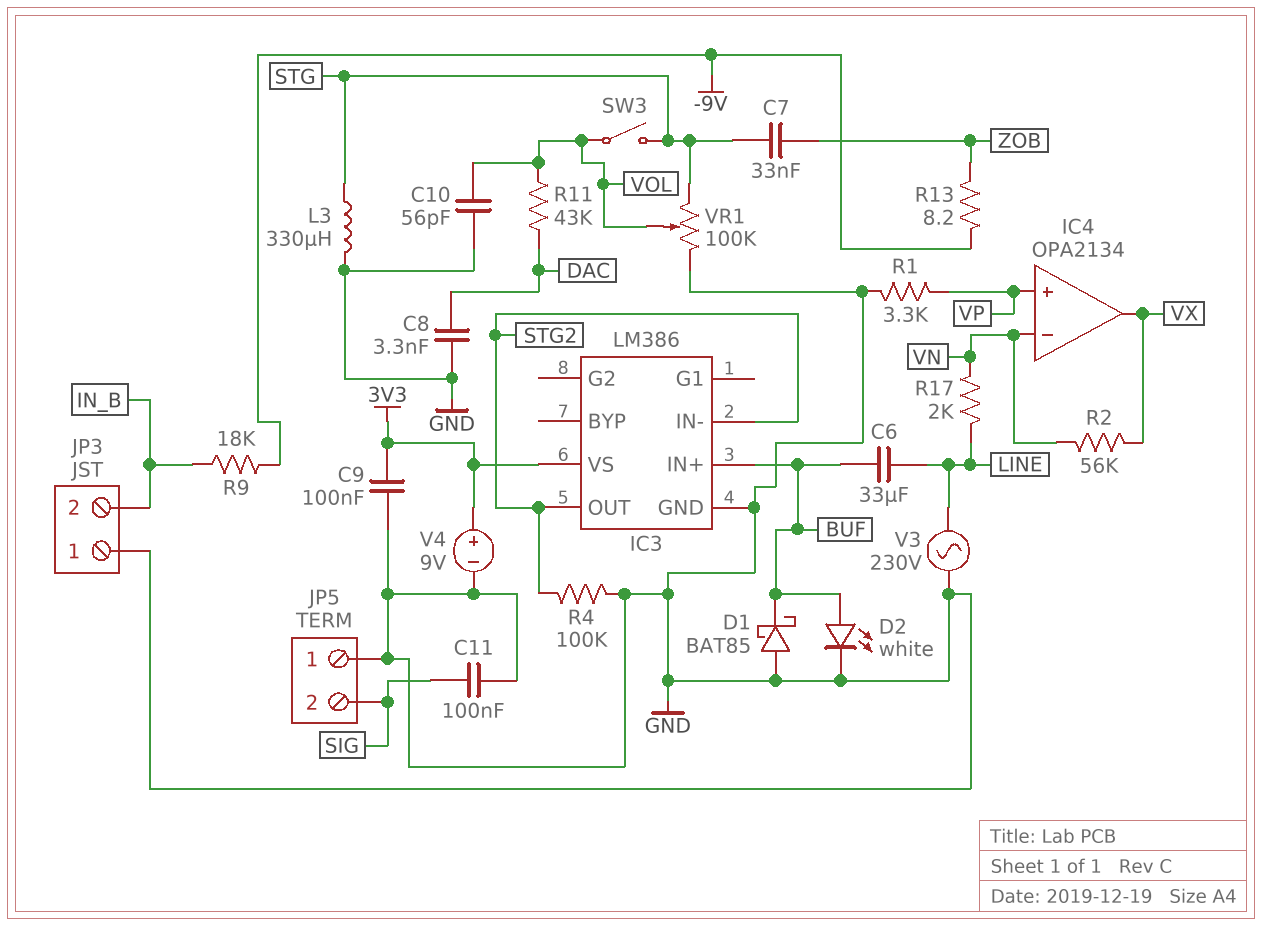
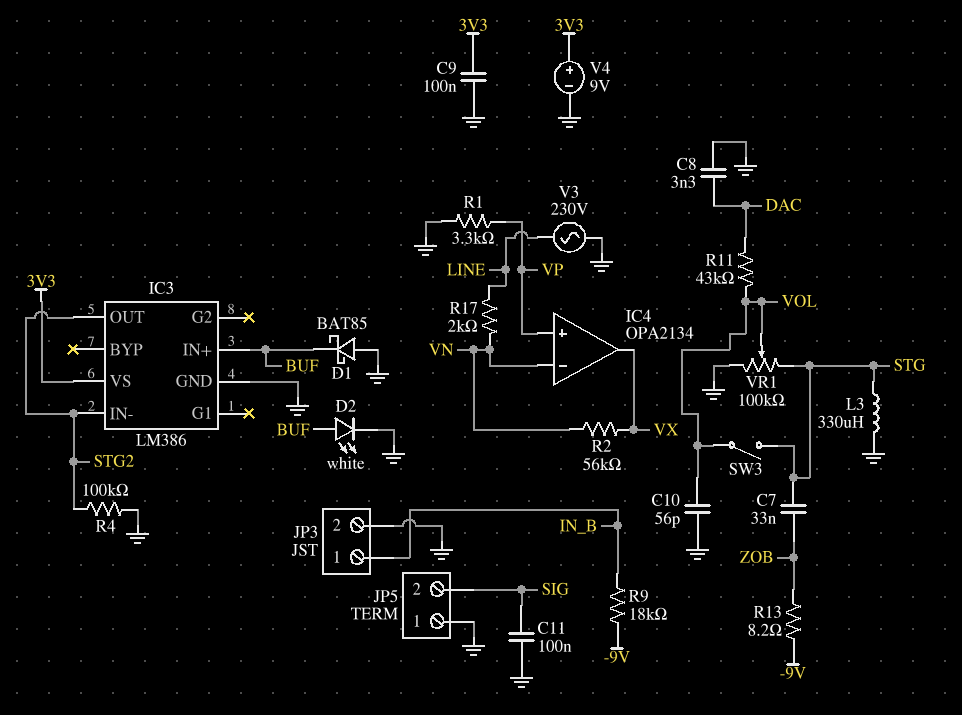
C6: 33uF (BUF, LINE) -> none
JP3 pin 1: GND -> IN_B
JP3 pin 2: IN_B -> GND

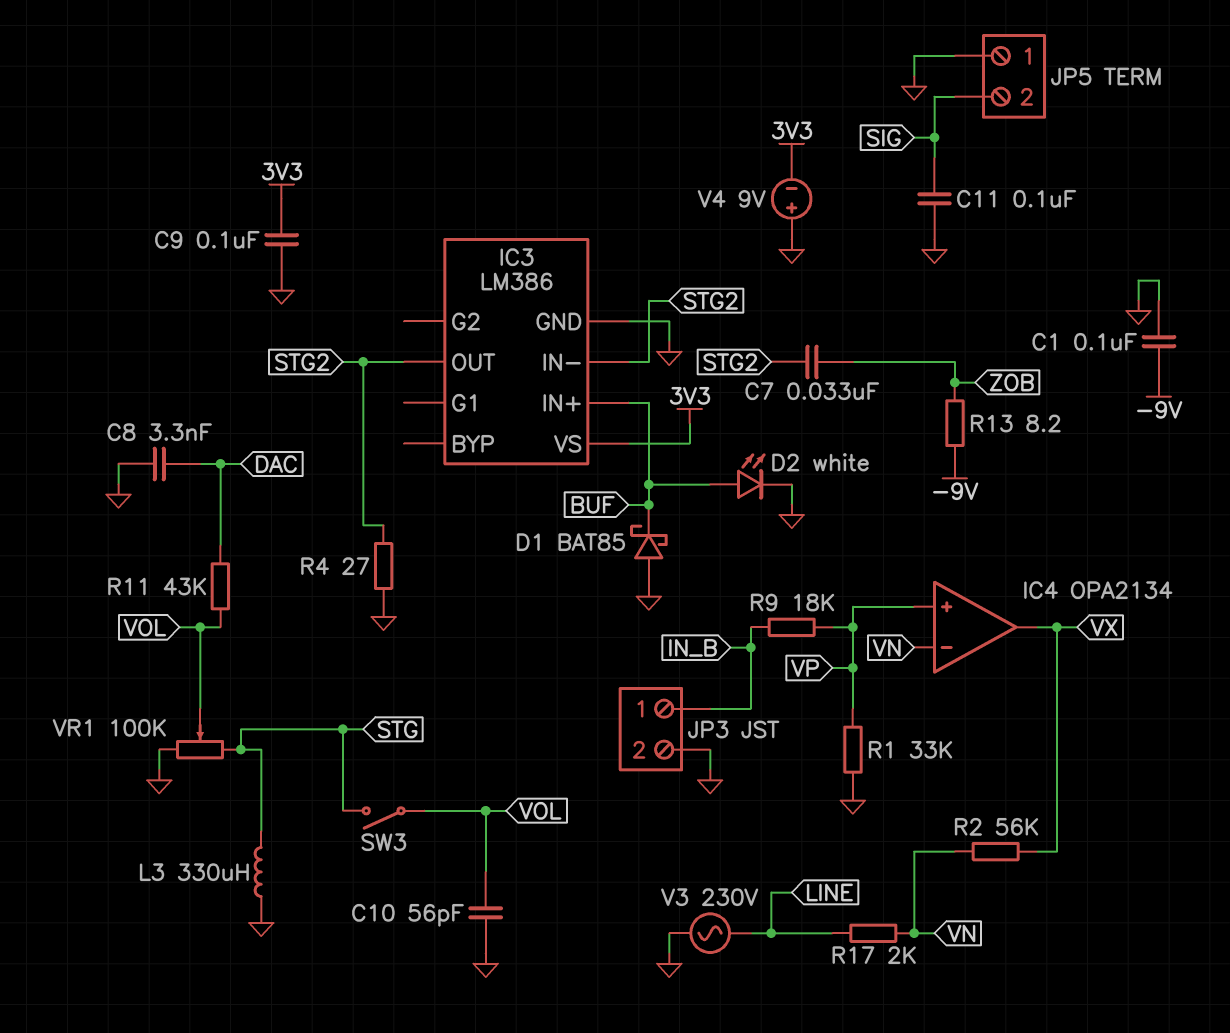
C1: none -> 100nF (-9V, GND)
C7: 33nF (STG, ZOB) -> 33nF (STG2, ZOB)
R1: 3.3k (GND, VP) -> 33k (GND, VP)
R4: 100k (GND, STG2) -> 27 (GND, STG2)
R9: 18k (-9V, IN_B) -> 18k (IN_B, VP)
V4: 9V (plus 3V3, minus GND) -> 9V (plus GND, minus 3V3)

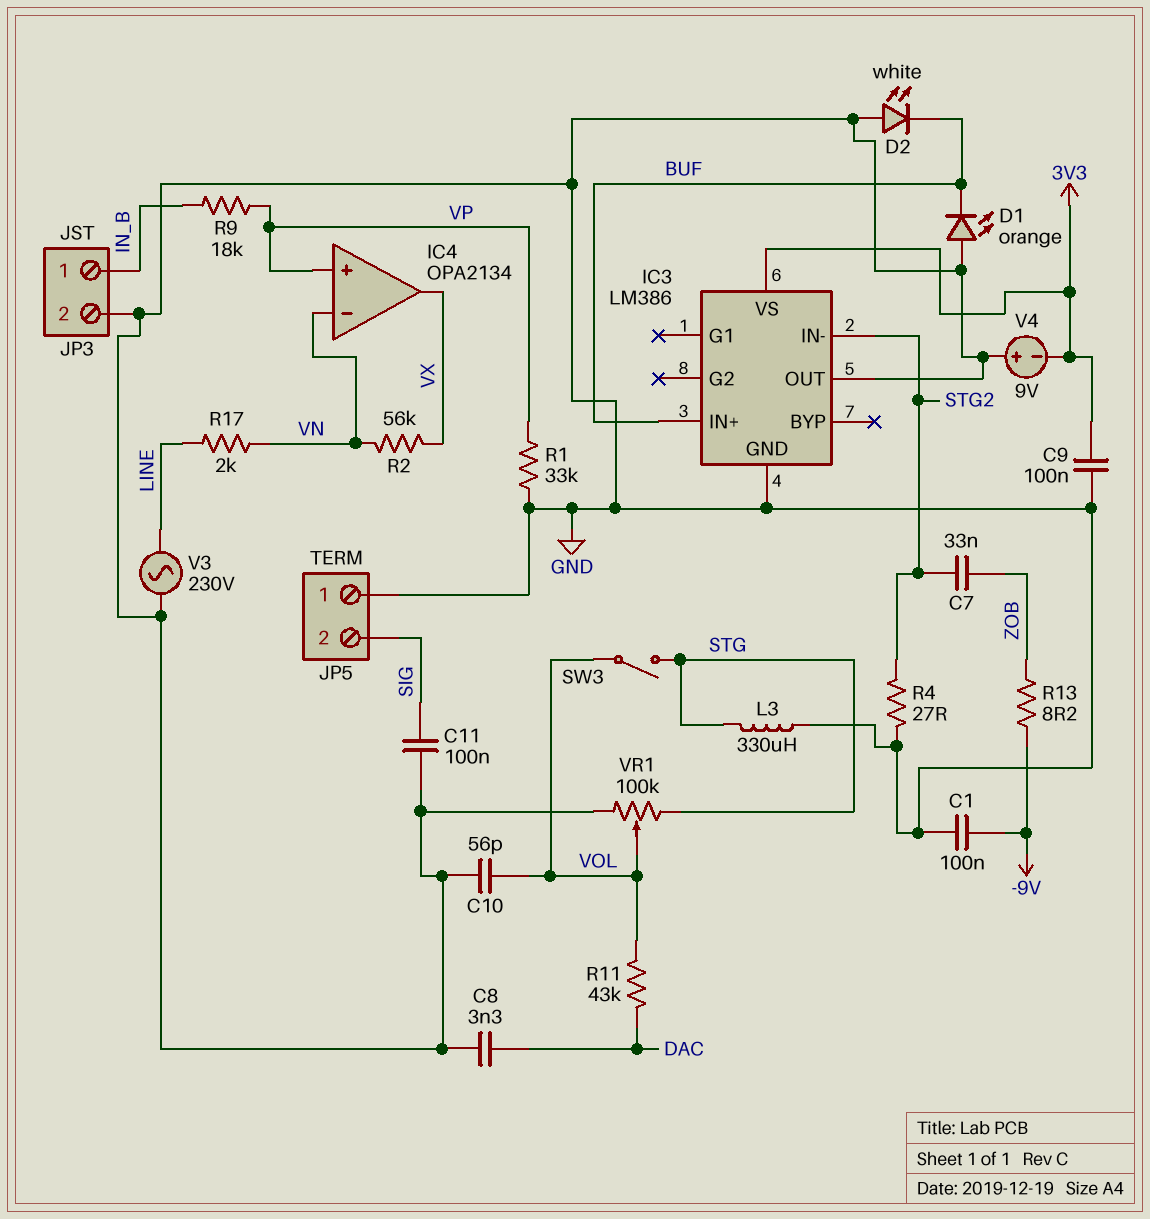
D1: schottky BAT85 (A GND, K BUF) -> LED orange (A GND, K BUF)
D2: LED white (A BUF, K GND) -> LED white (A GND, K BUF)
IC3 pin OUT: STG2 -> GND

